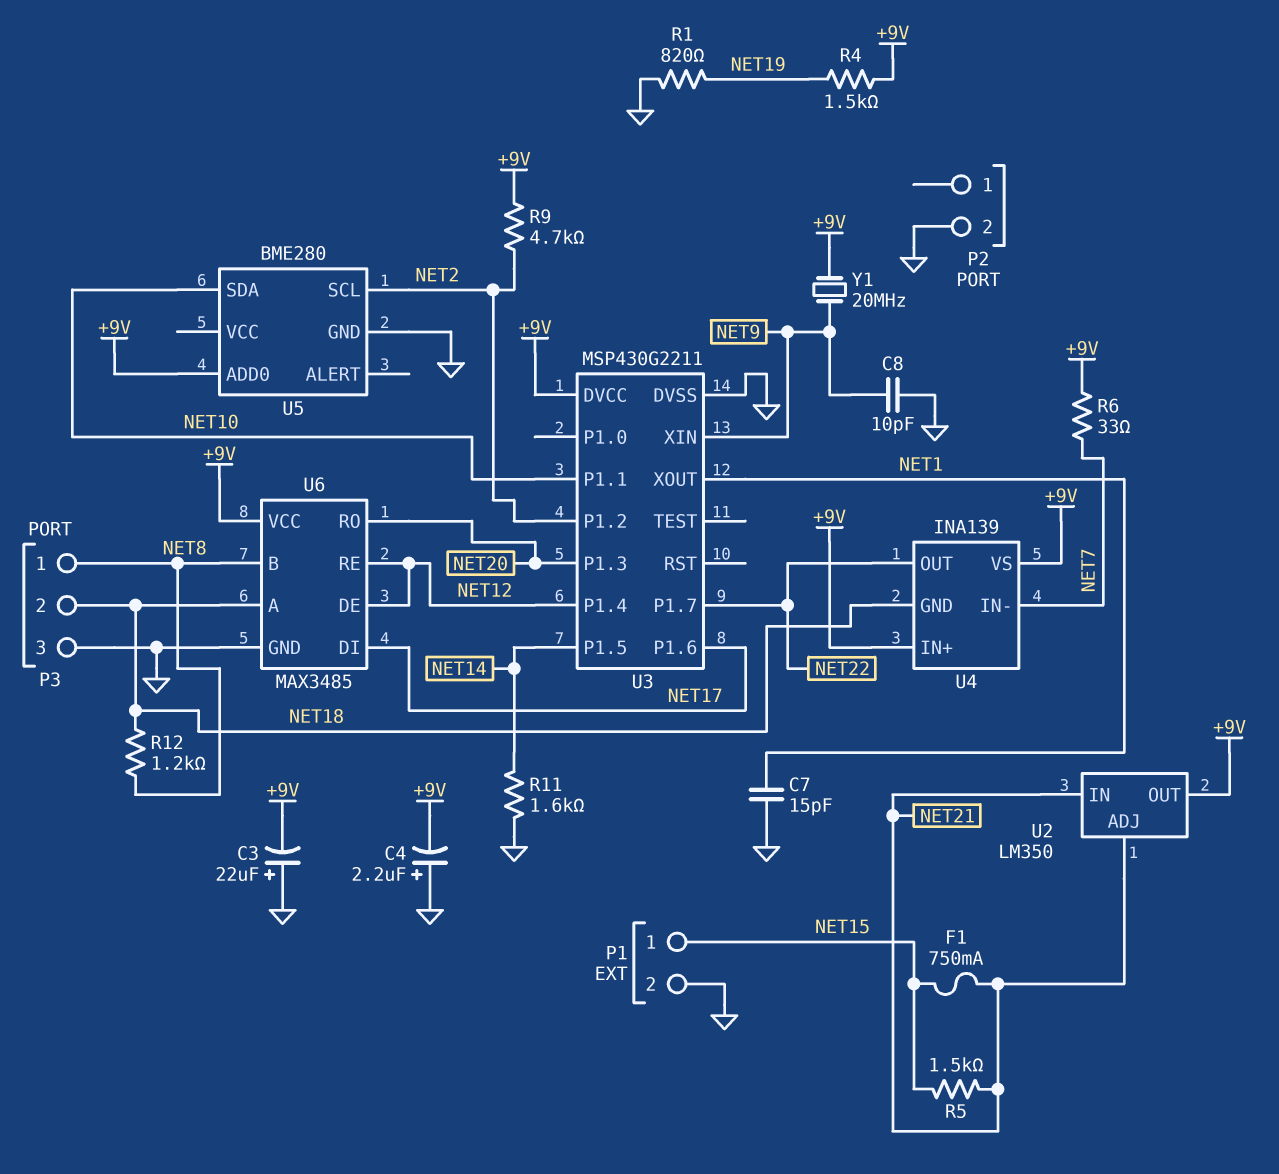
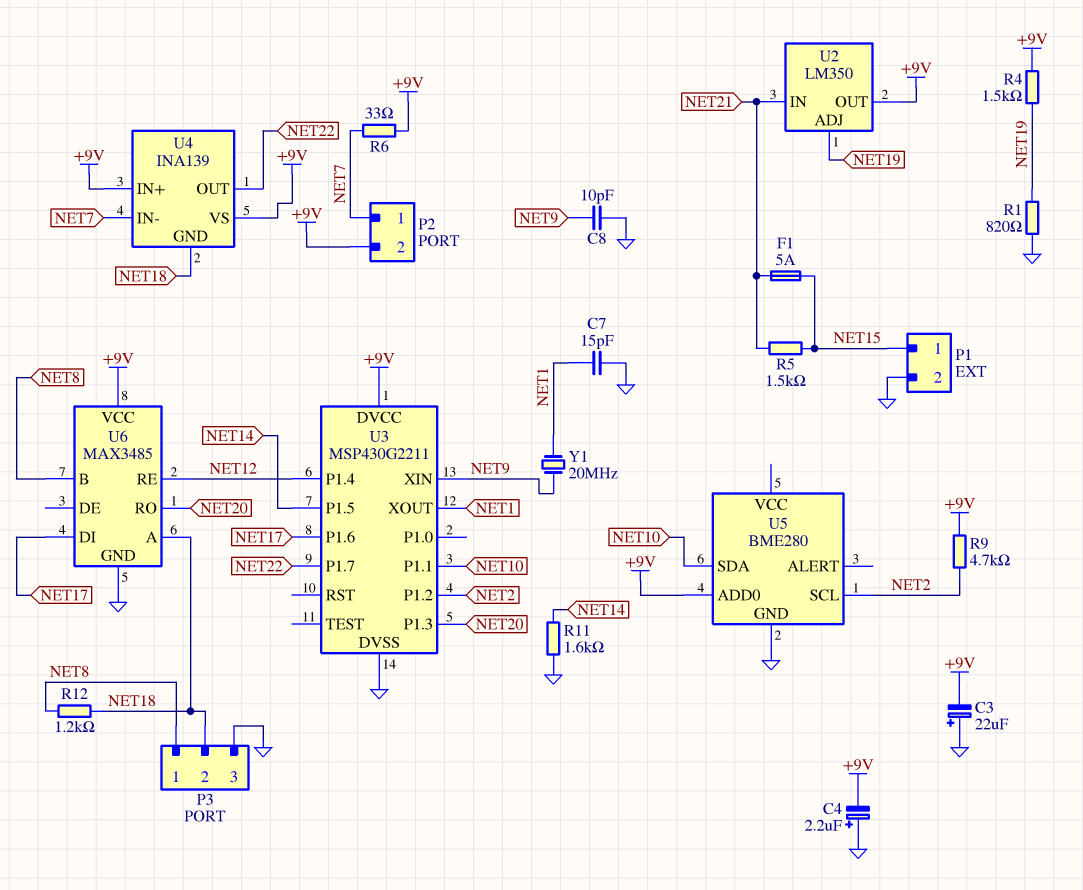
F1: 750mA (NET15, NET21) -> 5A (NET15, NET21)
P2 pin 1: none -> NET7
P2 pin 2: GND -> +9V
U2 pin ADJ: NET21 -> NET19
U6 pin DE: NET12 -> none
Y1: 20MHz (+9V, NET9) -> 20MHz (NET1, NET9)

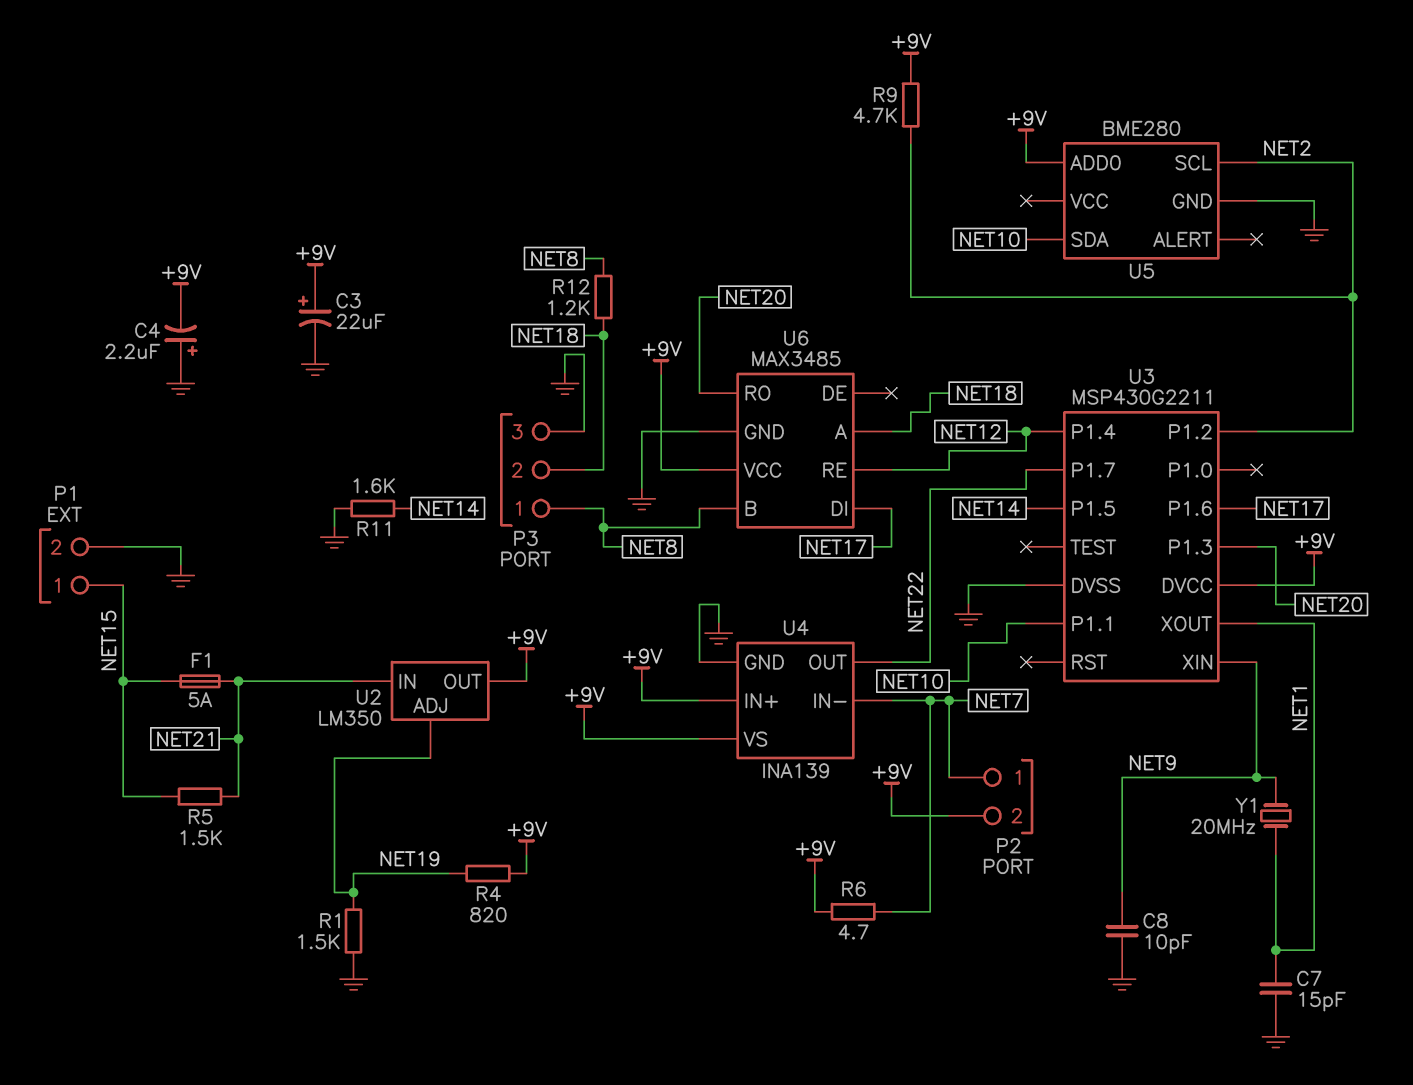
C3: 22uF (plus GND, minus +9V) -> 22uF (plus +9V, minus GND)
R1: 820 (GND, NET19) -> 1.5k (GND, NET19)
R4: 1.5k (+9V, NET19) -> 820 (+9V, NET19)
R6: 33 (+9V, NET7) -> 4.7 (+9V, NET7)
U4 pin GND: NET18 -> GND

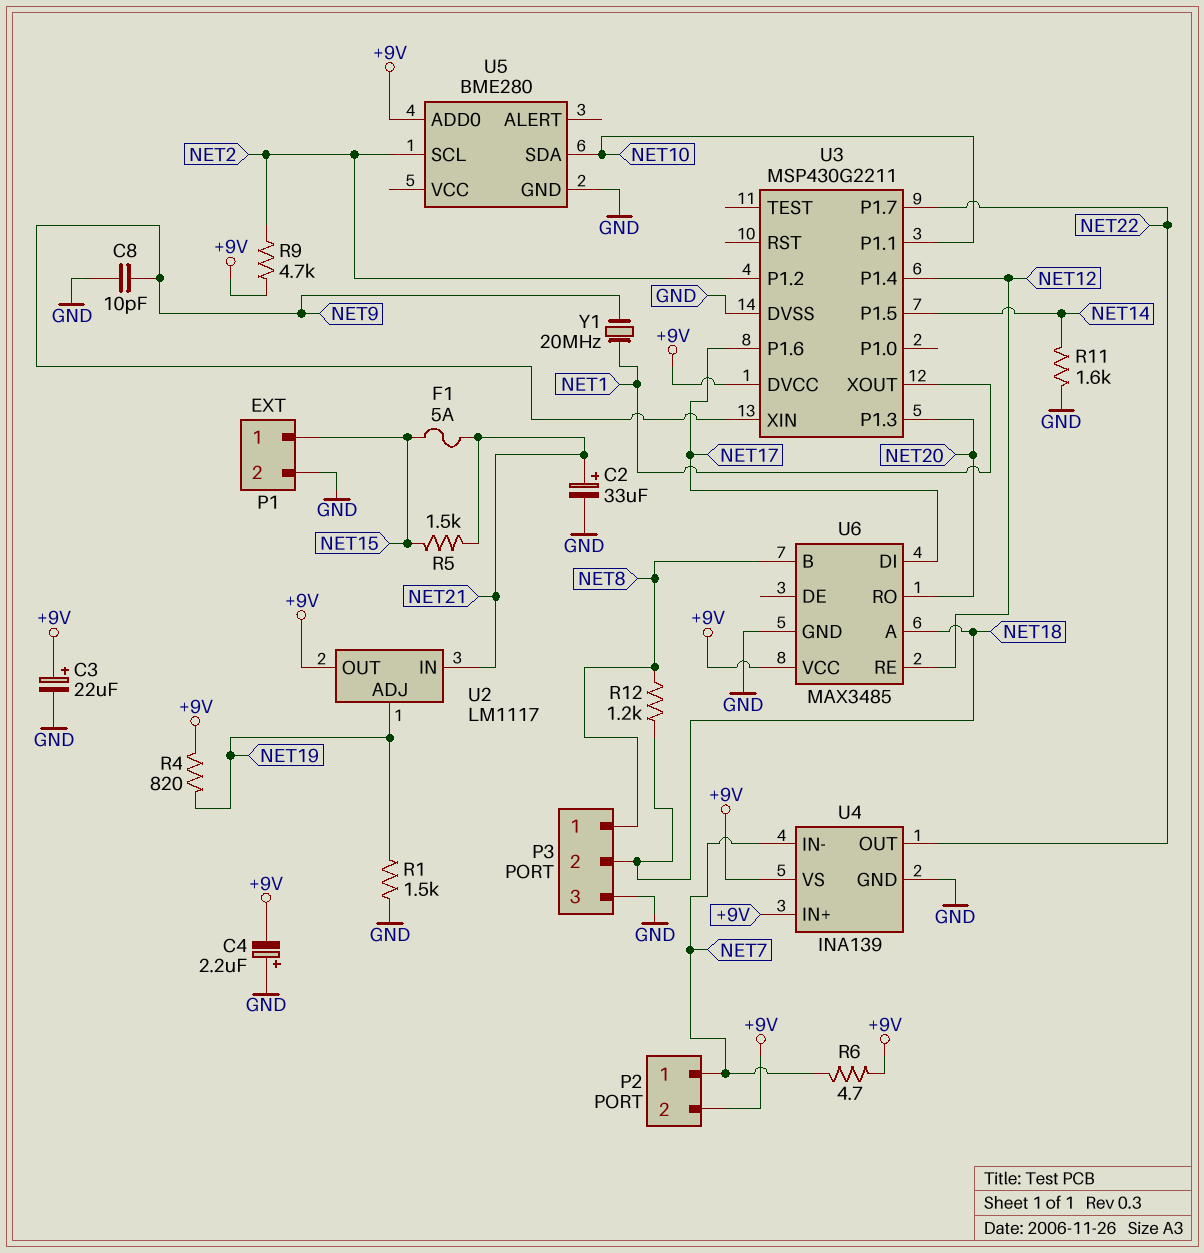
C2: none -> 33uF (plus NET21, minus GND)
C7: 15pF (GND, NET1) -> none
U2: LM350 -> LM1117

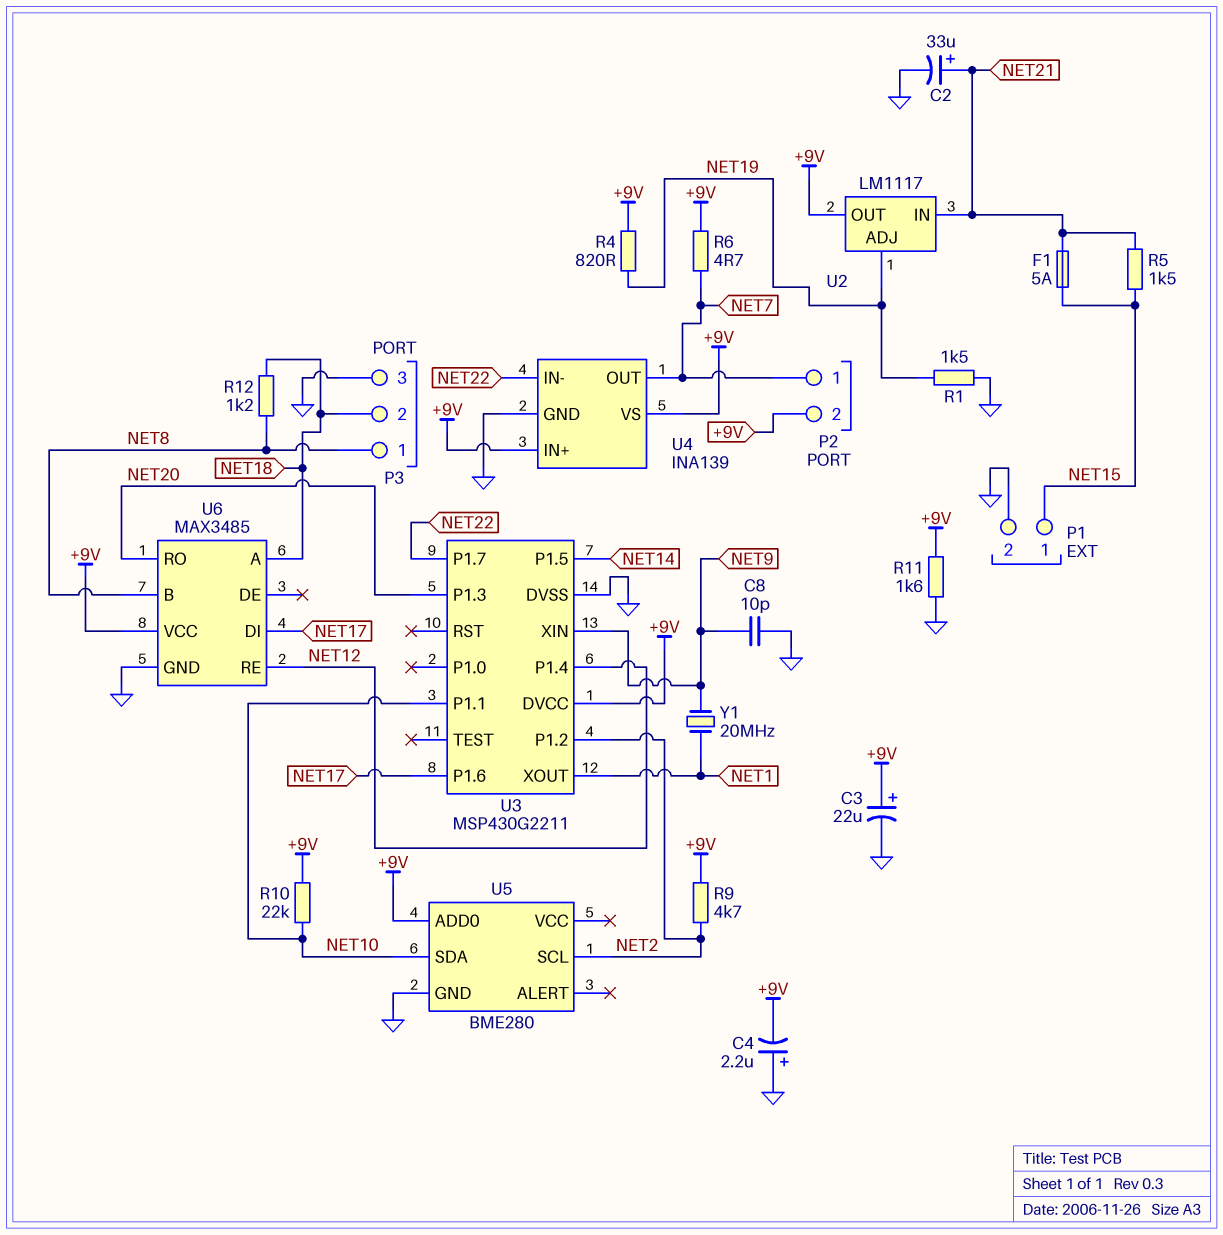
R10: none -> 22k (+9V, NET10)
R11: 1.6k (GND, NET14) -> 1.6k (+9V, GND)
U4 pin IN-: NET7 -> NET22
U4 pin OUT: NET22 -> NET7

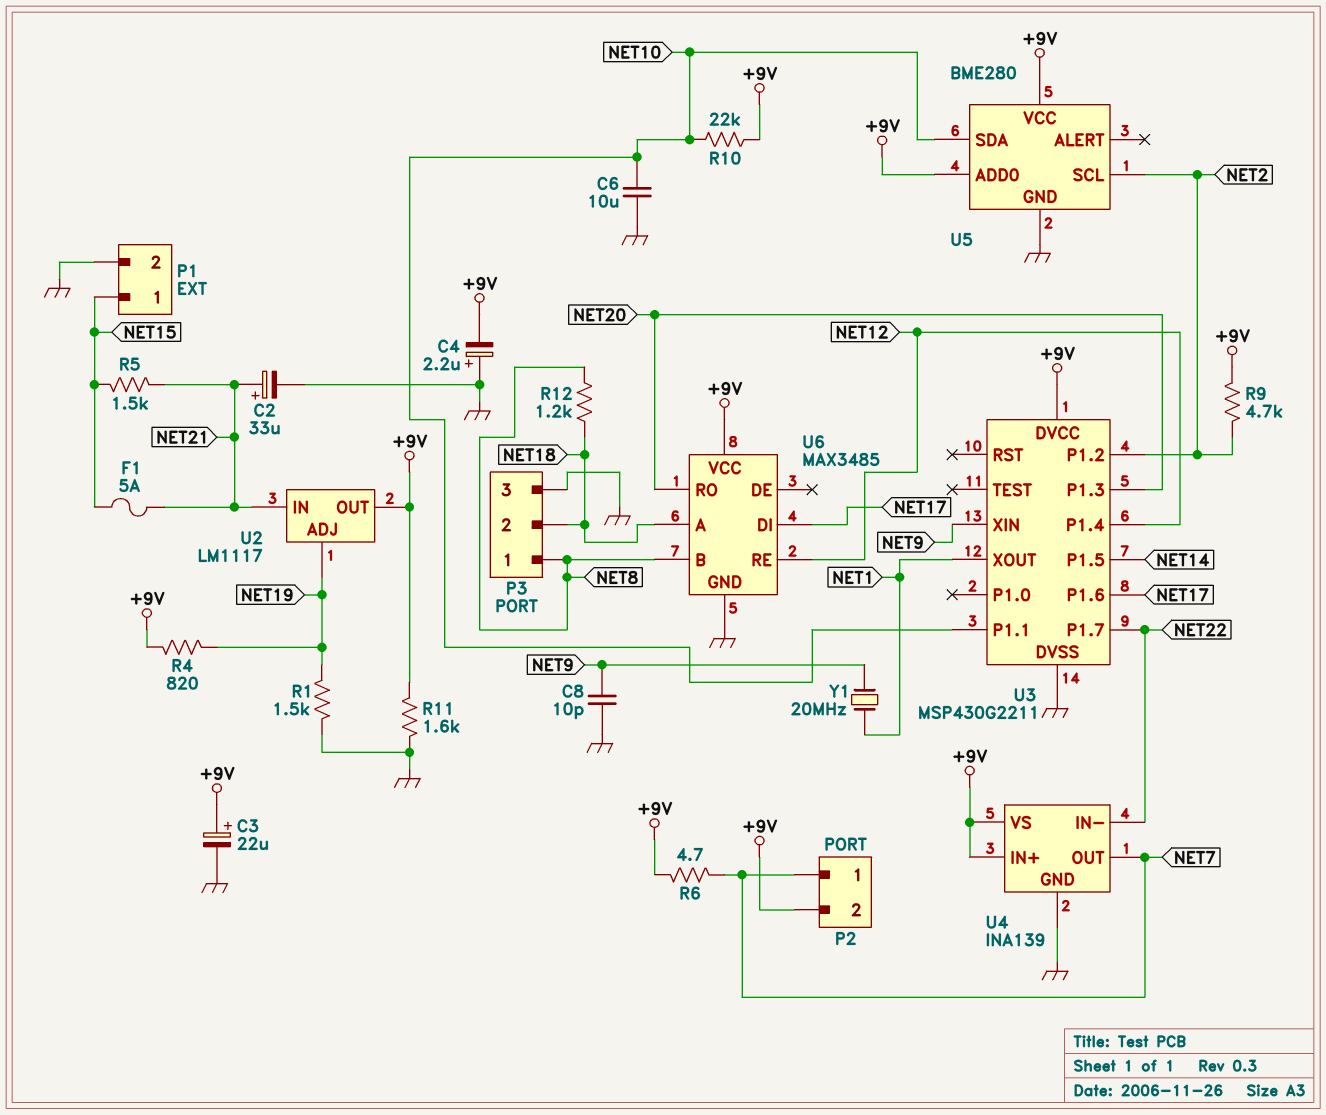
C6: none -> 10uF (GND, NET10)
U5 pin VCC: none -> +9V

